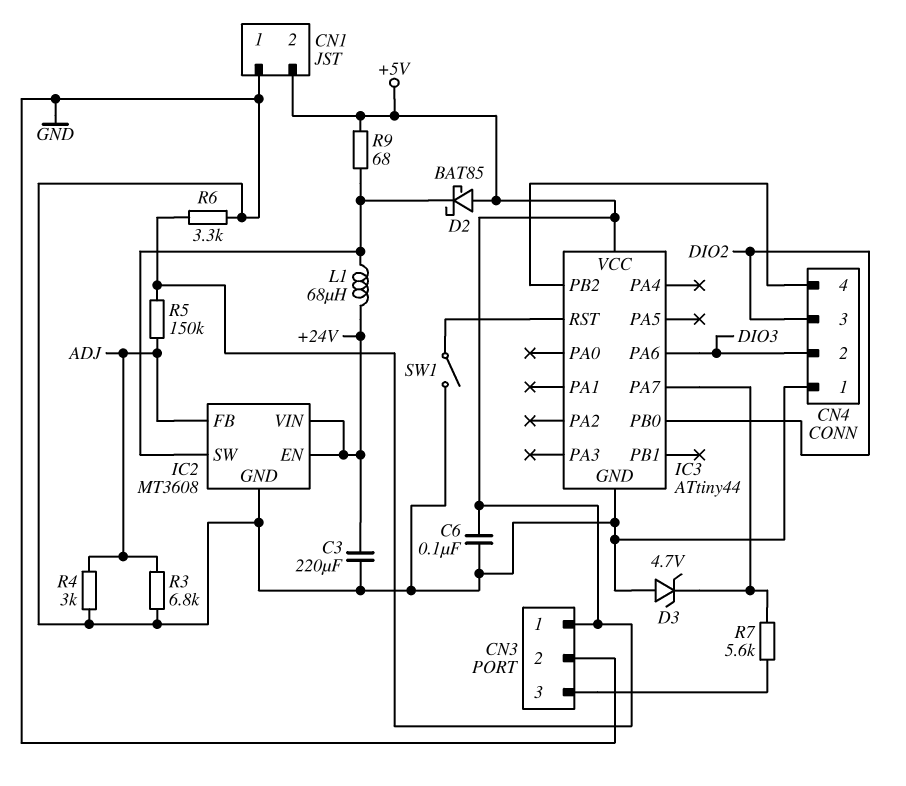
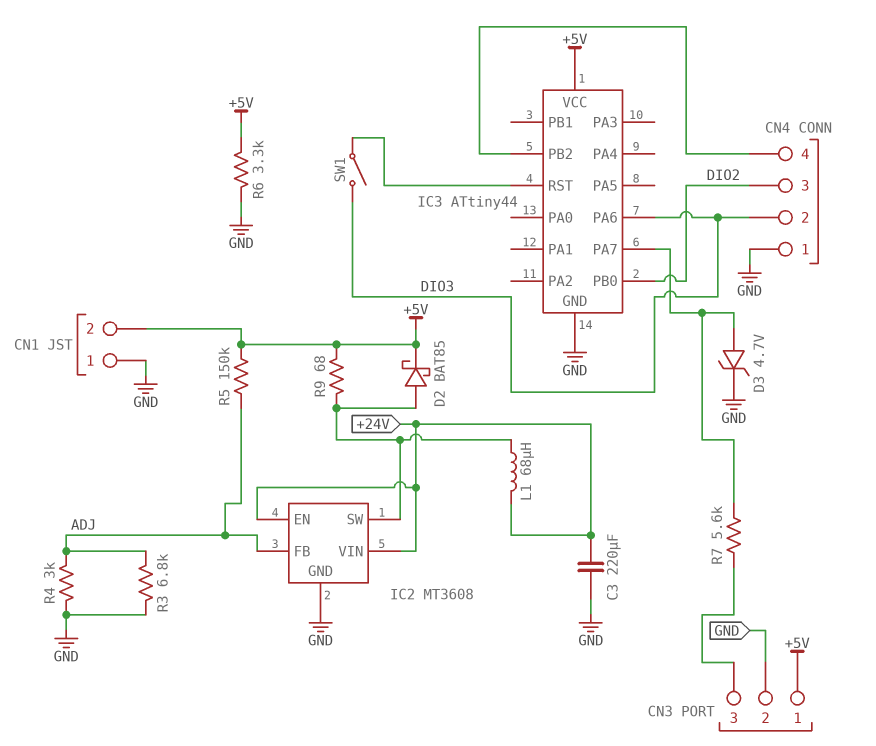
C6: 100nF (+5V, GND) -> none
D2: schottky BAT85 (A +5V, K IC2/SW) -> schottky BAT85 (A IC2/SW, K +5V)
D3: zener 4.7V (A GND, K IC3/PA7) -> zener 4.7V (A IC3/PA7, K GND)
SW1: switch (GND, IC3/RST) -> switch (DIO3, IC3/RST)

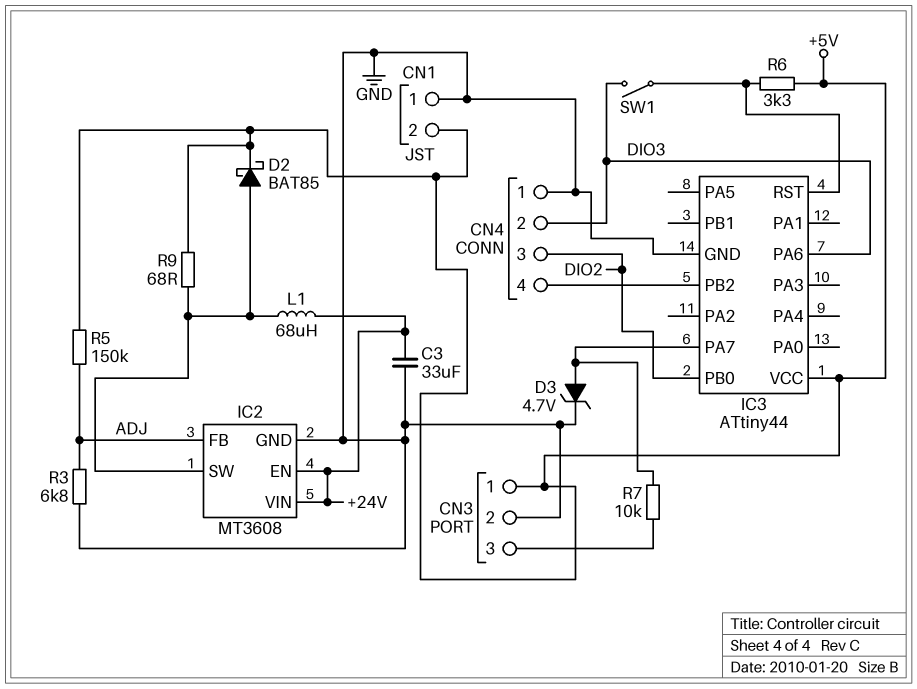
C3: 220uF (+24V, GND) -> 33uF (+24V, GND)
R4: 3k (ADJ, GND) -> none
R6: 3.3k (+5V, GND) -> 3.3k (+5V, IC3/RST)
R7: 5.6k (CN3/3, IC3/PA7) -> 10k (CN3/3, IC3/PA7)

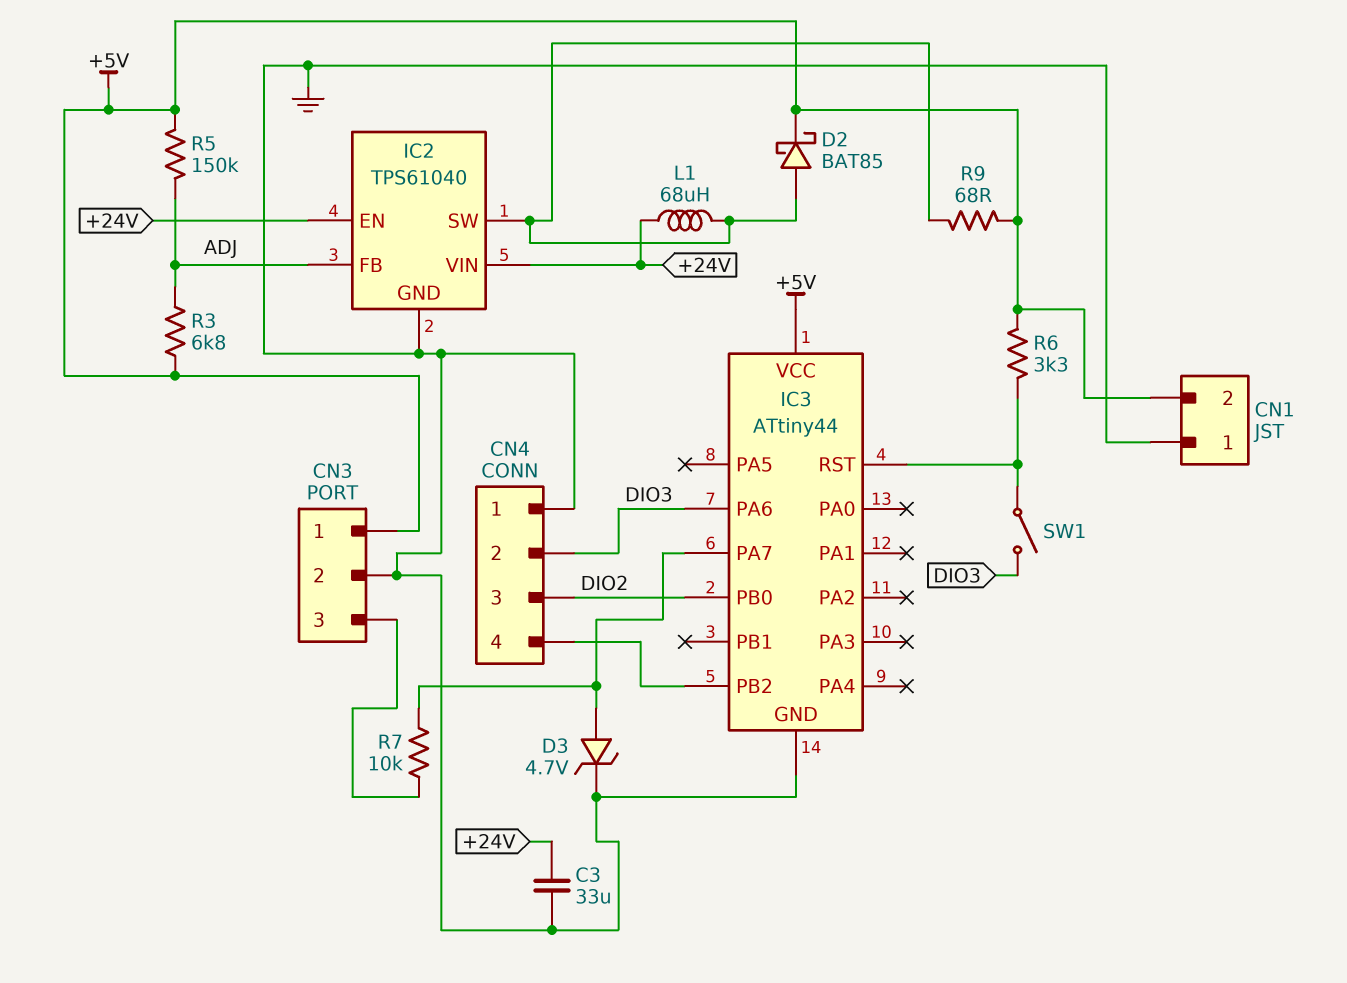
IC2: MT3608 -> TPS61040
R3: 6.8k (ADJ, GND) -> 6.8k (+5V, ADJ)

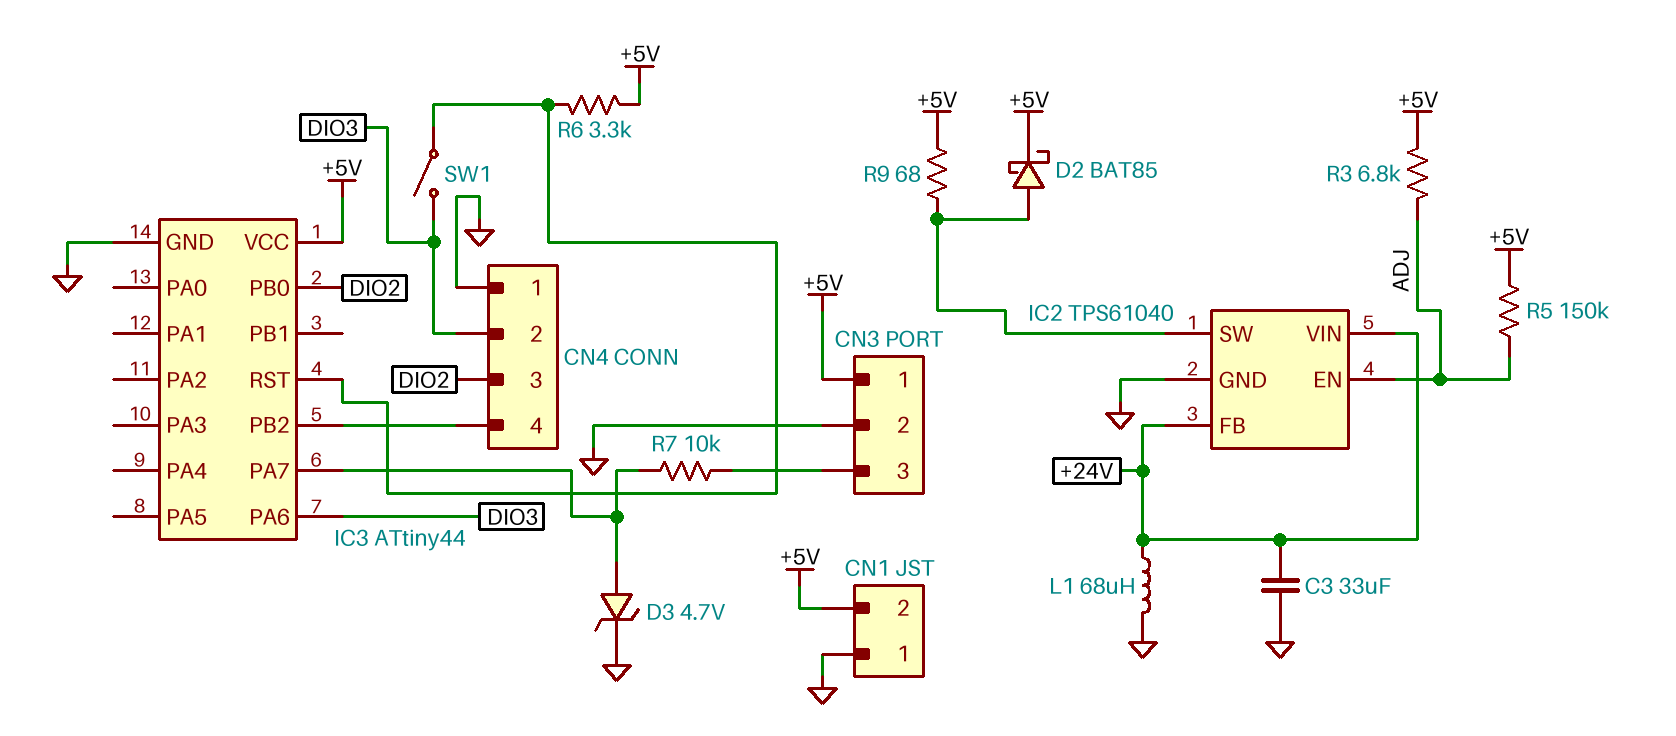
IC2 pin EN: +24V -> ADJ
IC2 pin FB: ADJ -> +24V
L1: 68uH (+24V, IC2/SW) -> 68uH (+24V, GND)

